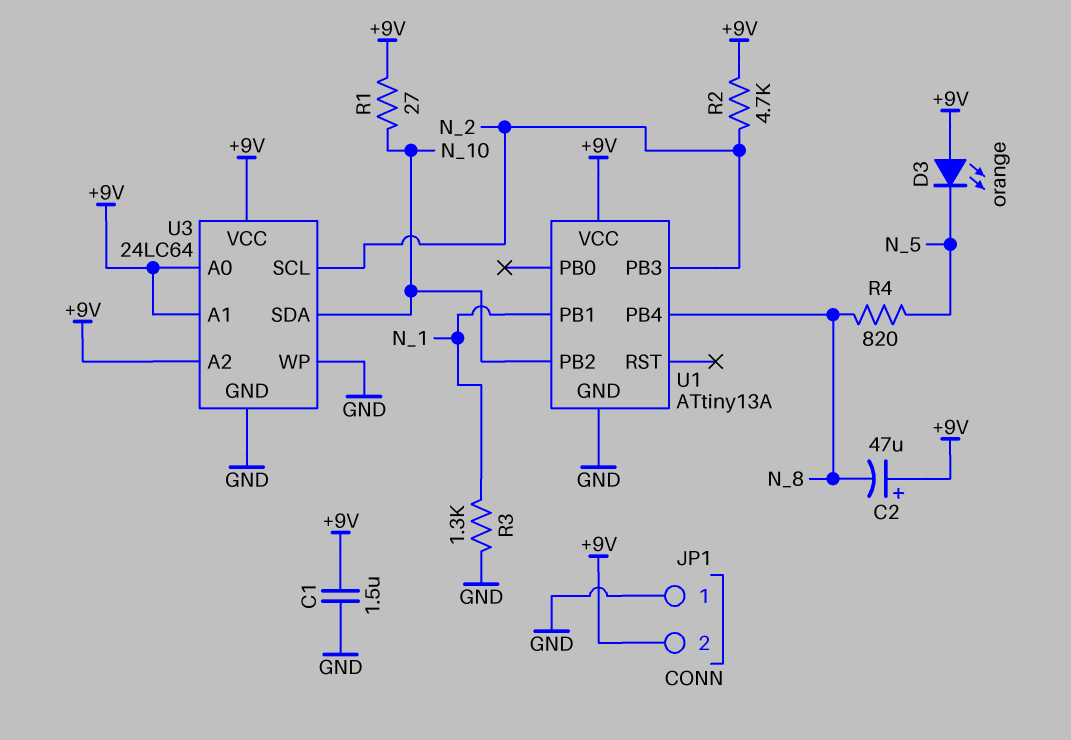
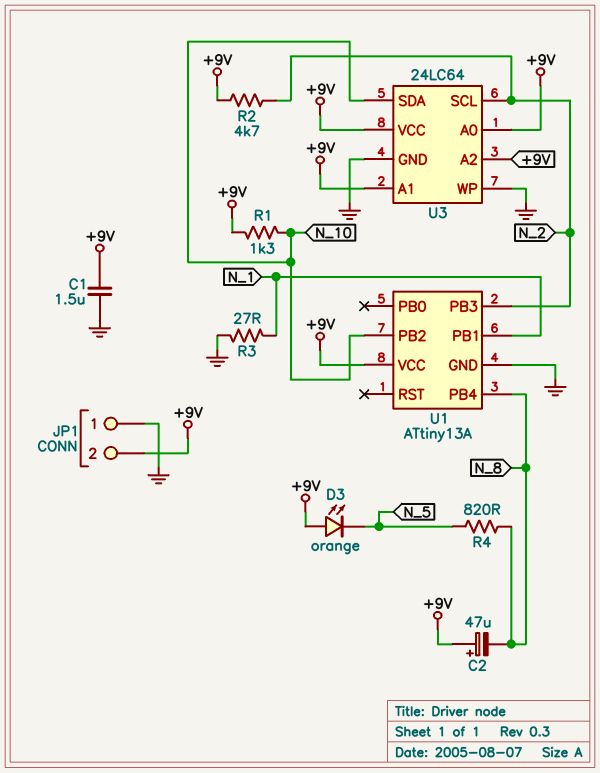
R1: 27 (+9V, N_10) -> 1.3k (+9V, N_10)
R3: 1.3k (GND, N_1) -> 27 (GND, N_1)

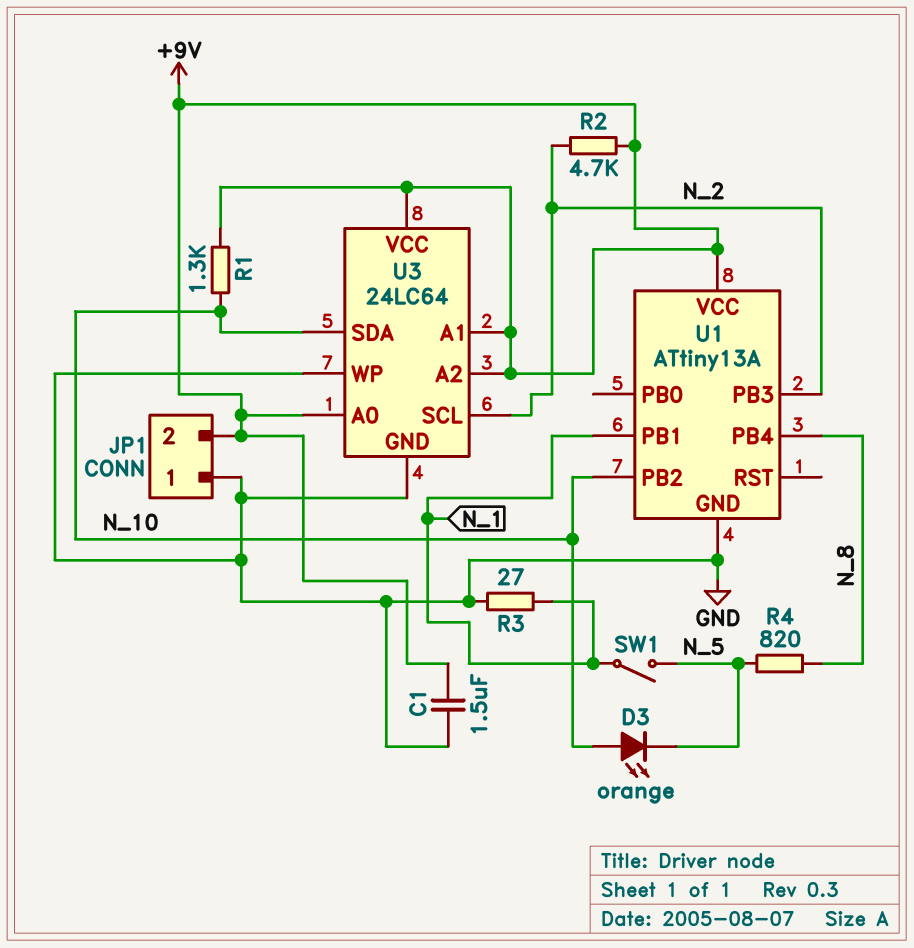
C2: 47uF (plus +9V, minus N_8) -> none
D3: LED orange (A +9V, K N_5) -> LED orange (A N_10, K N_5)
SW1: none -> switch (N_1, N_5)

